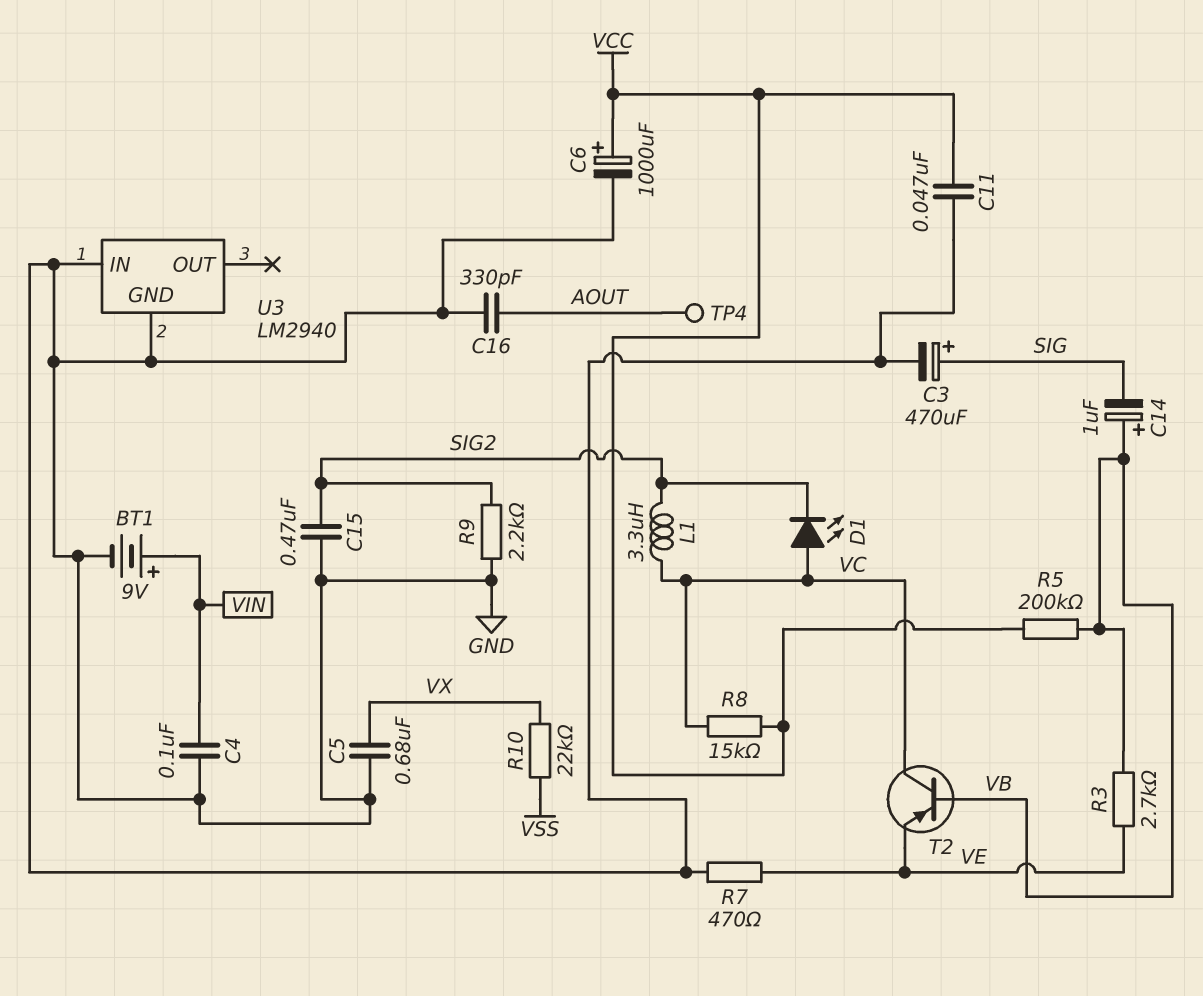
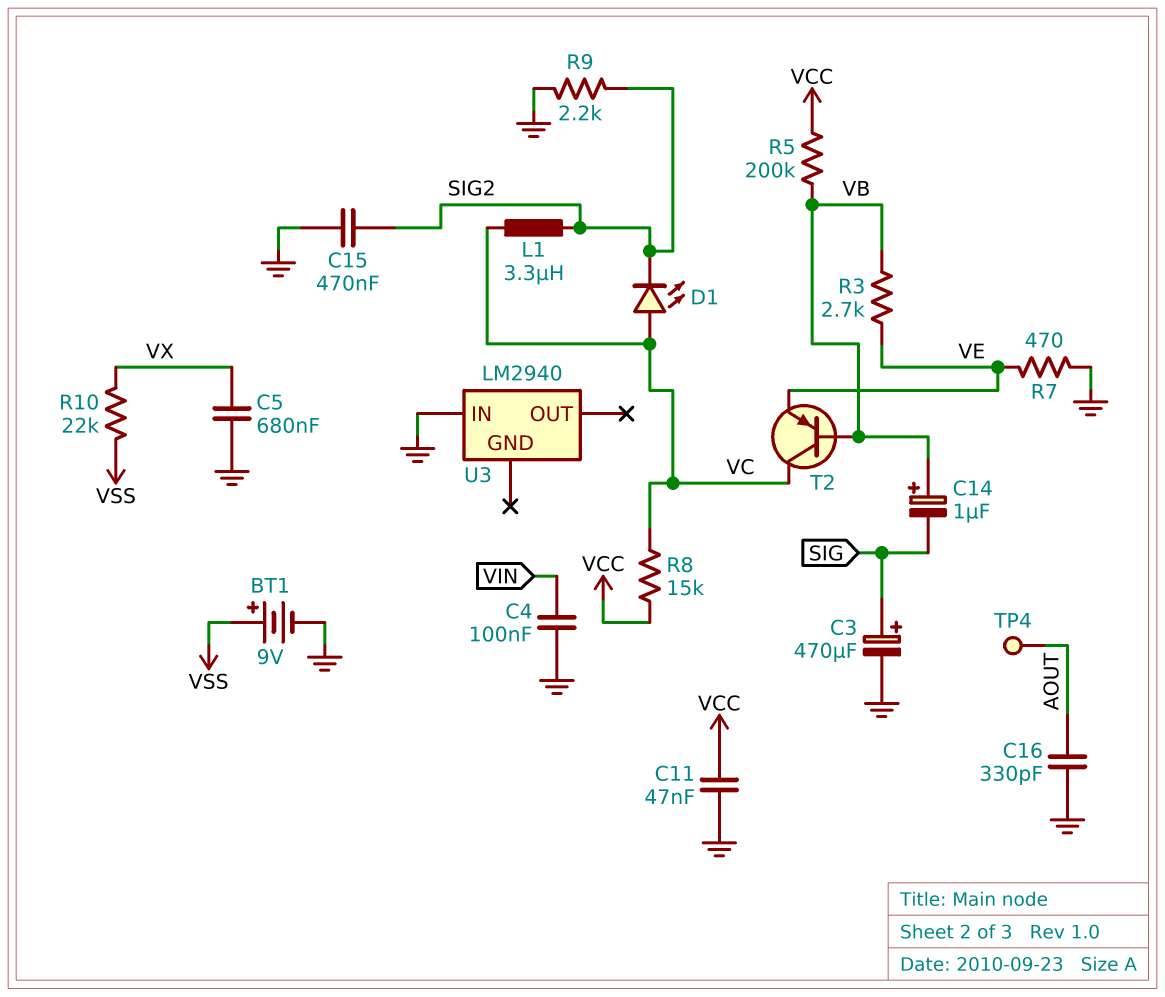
BT1: 9V (plus VIN, minus GND) -> 9V (plus VSS, minus GND)
C6: 1000uF (plus VCC, minus GND) -> none
U3 pin GND: GND -> none

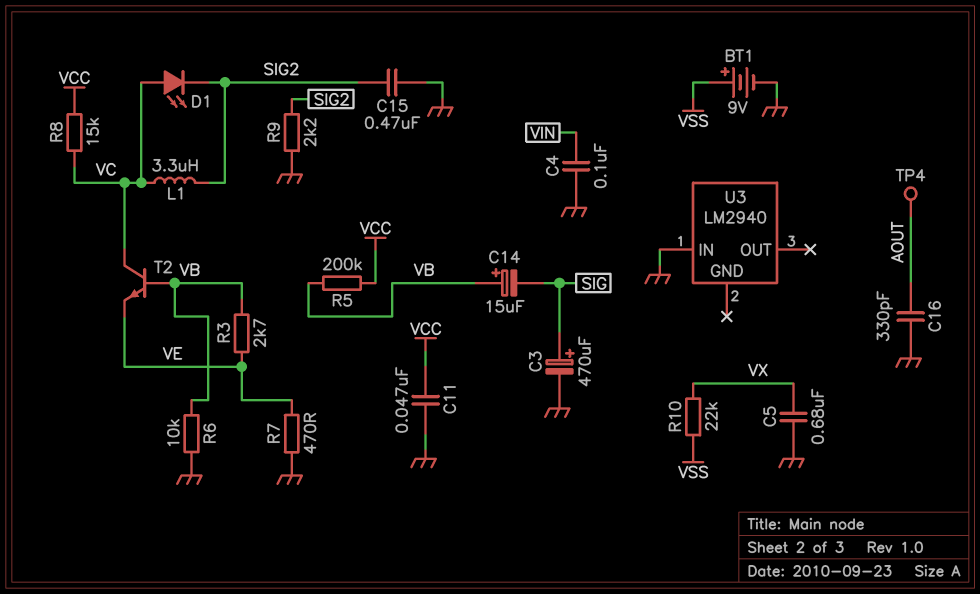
C14: 1uF (plus VB, minus SIG) -> 15uF (plus VB, minus SIG)
R6: none -> 10k (GND, VB)
T2: PNP (B VB, C VC, E VE) -> NPN (B VB, C VC, E VE)

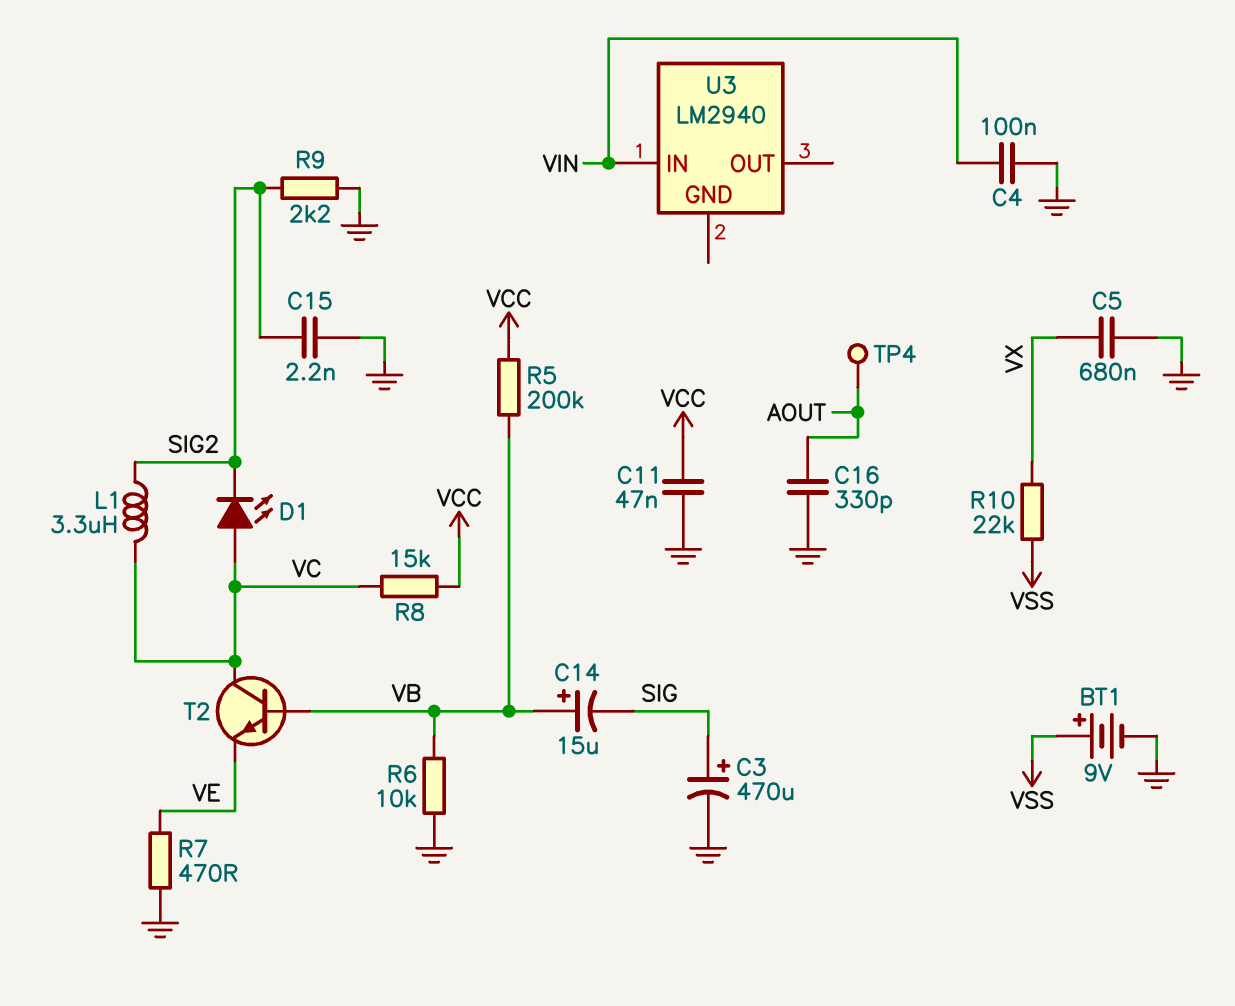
C15: 470nF (GND, SIG2) -> 2.2nF (GND, SIG2)
R3: 2.7k (VB, VE) -> none
U3 pin IN: GND -> VIN

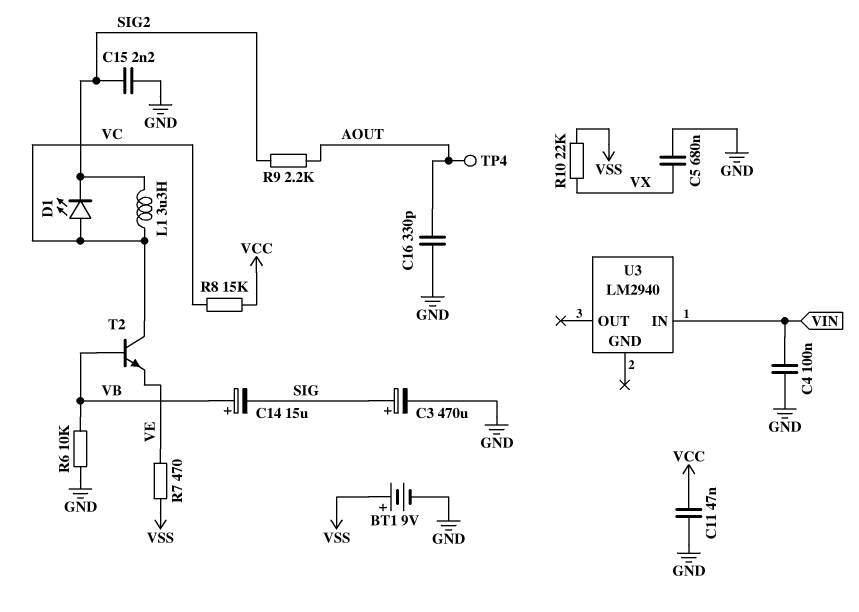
R5: 200k (VB, VCC) -> none
R7: 470 (GND, VE) -> 470 (VE, VSS)
R9: 2.2k (GND, SIG2) -> 2.2k (AOUT, SIG2)

